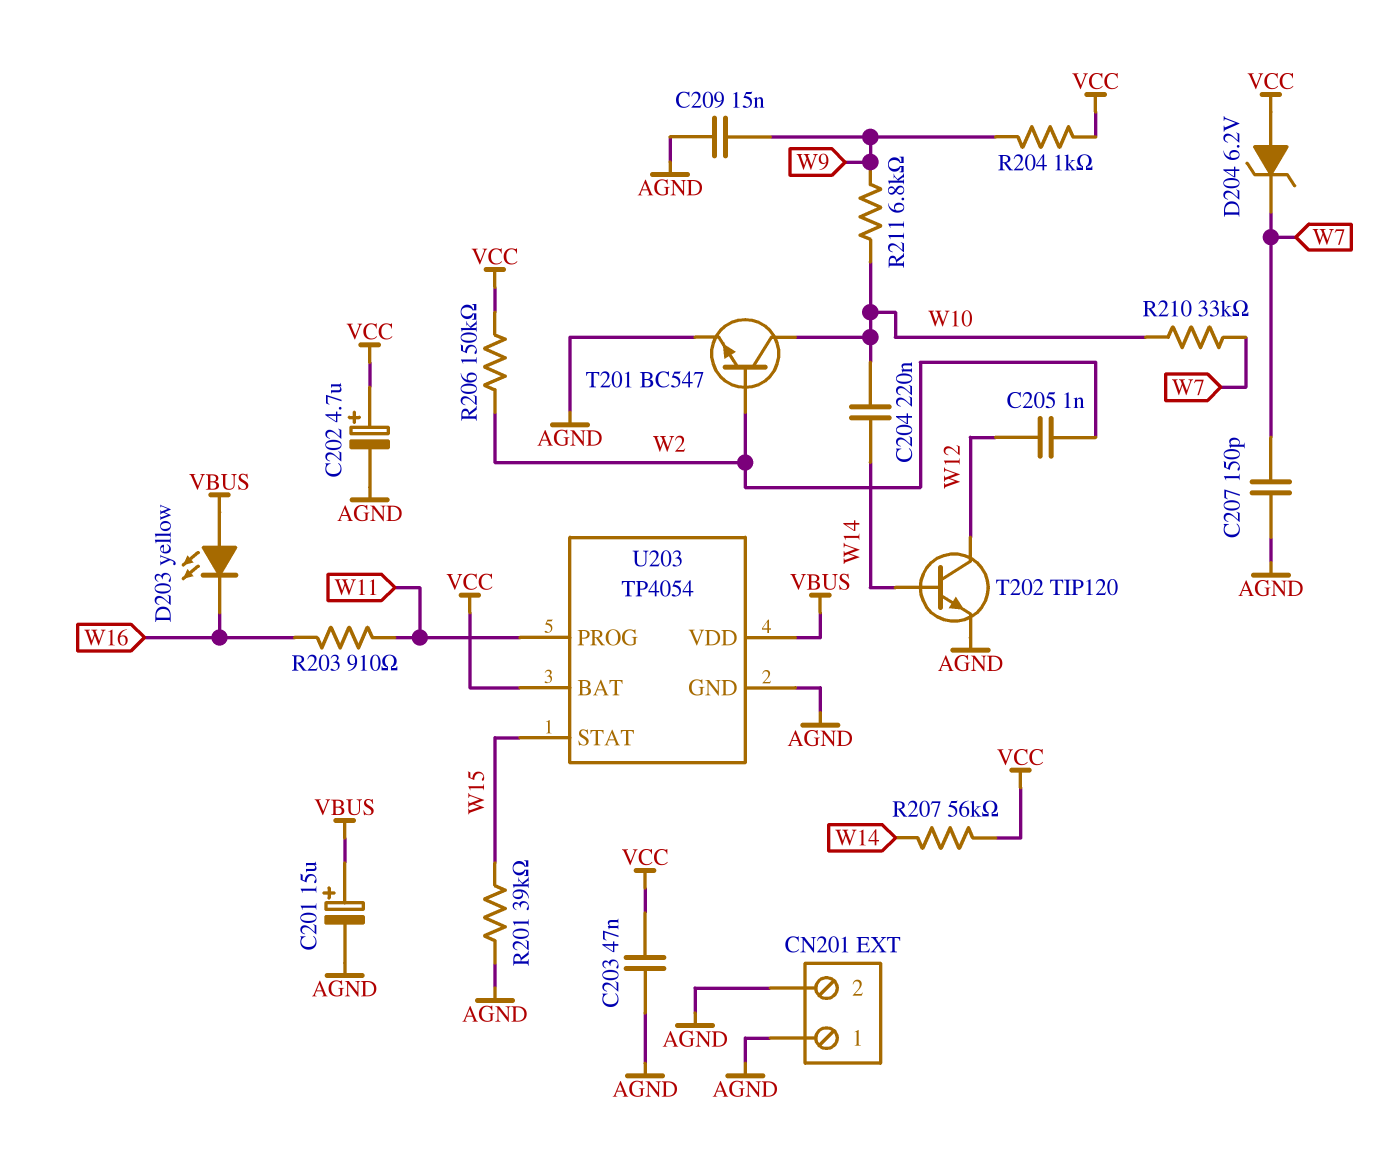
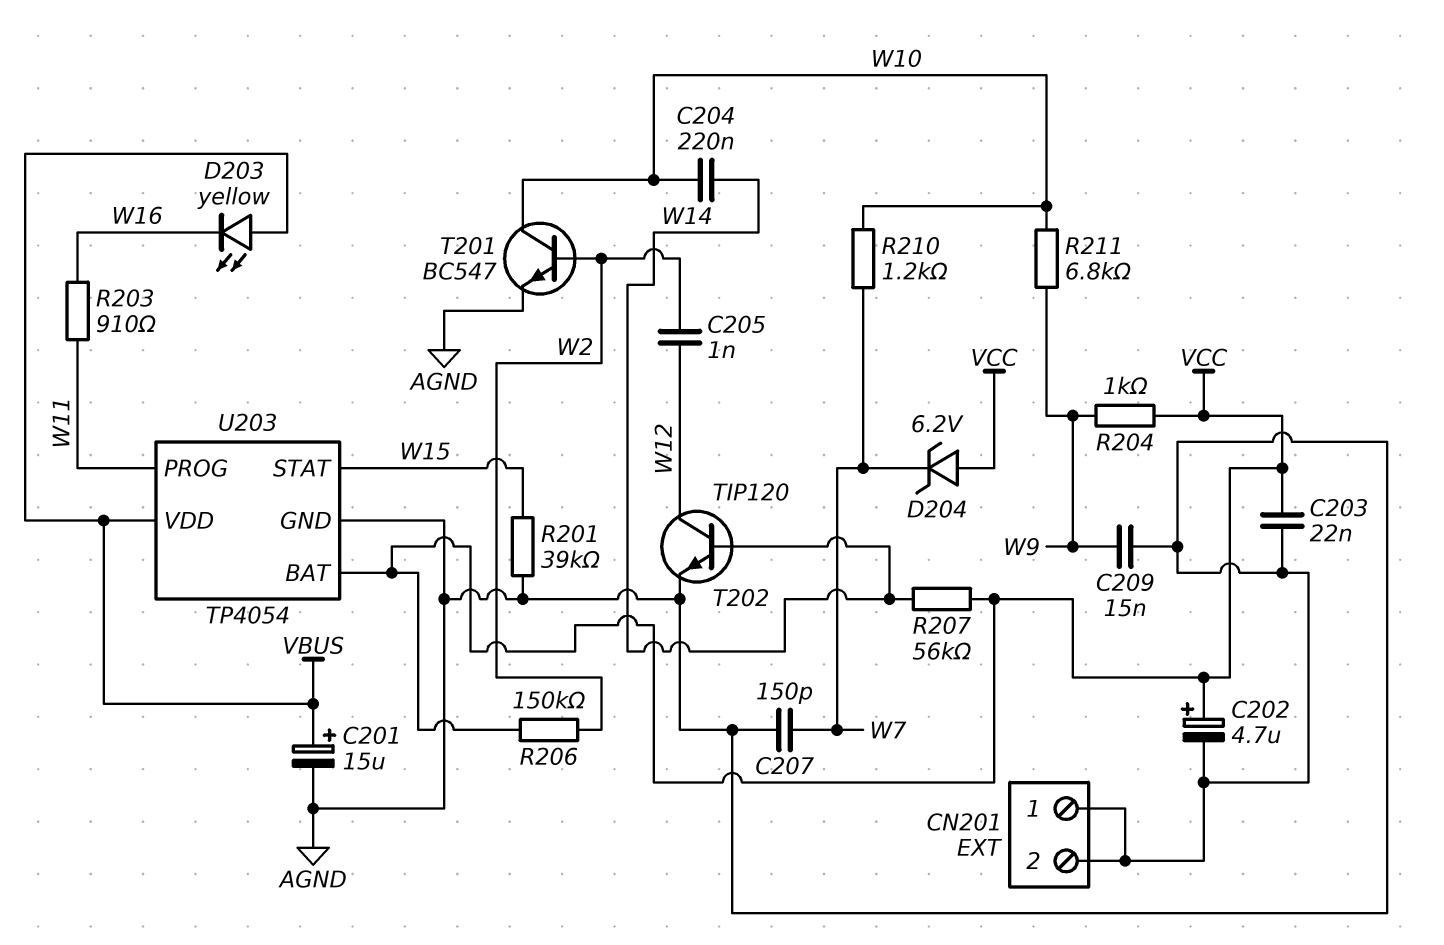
C203: 47nF (AGND, VCC) -> 22nF (AGND, VCC)
R210: 33k (W7, W10) -> 1.2k (W7, W10)

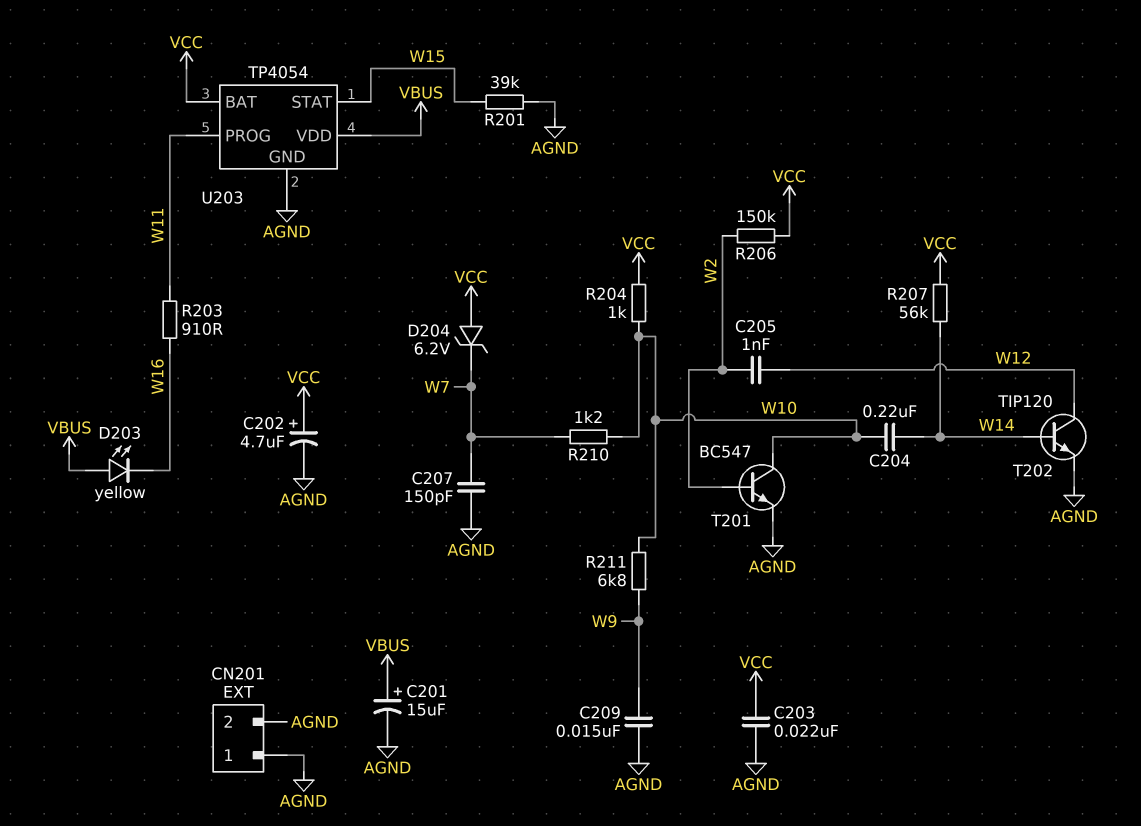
R204: 1k (VCC, W9) -> 1k (VCC, W10)

